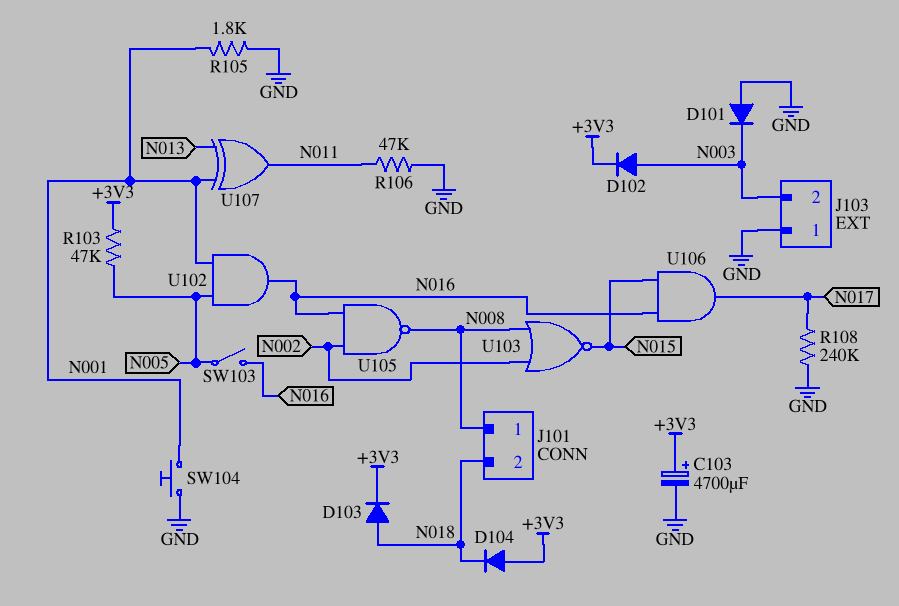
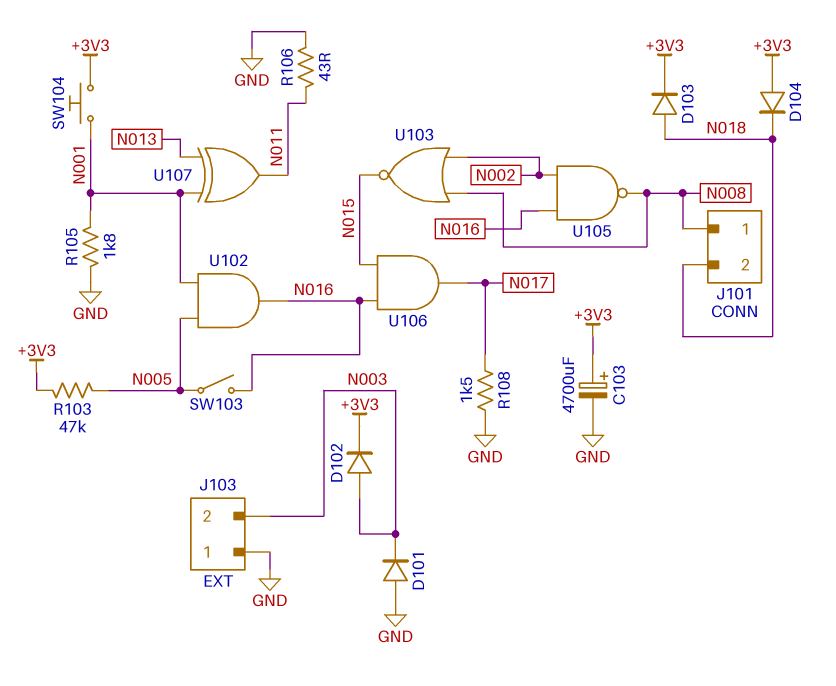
R106: 47k (GND, N011) -> 43 (GND, N011)
R108: 240k (GND, N017) -> 1.5k (GND, N017)
SW104: button (GND, N001) -> button (+3V3, N001)

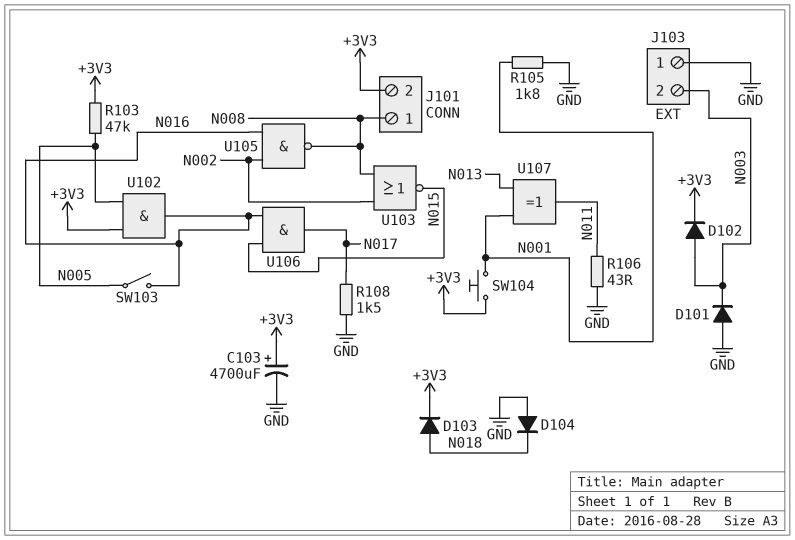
D104: diode (A +3V3, K N018) -> diode (A GND, K N018)
J101 pin 2: N018 -> +3V3
U102: AND (in N001, in N005, out N016) -> AND (in +3V3, in N005, out N016)

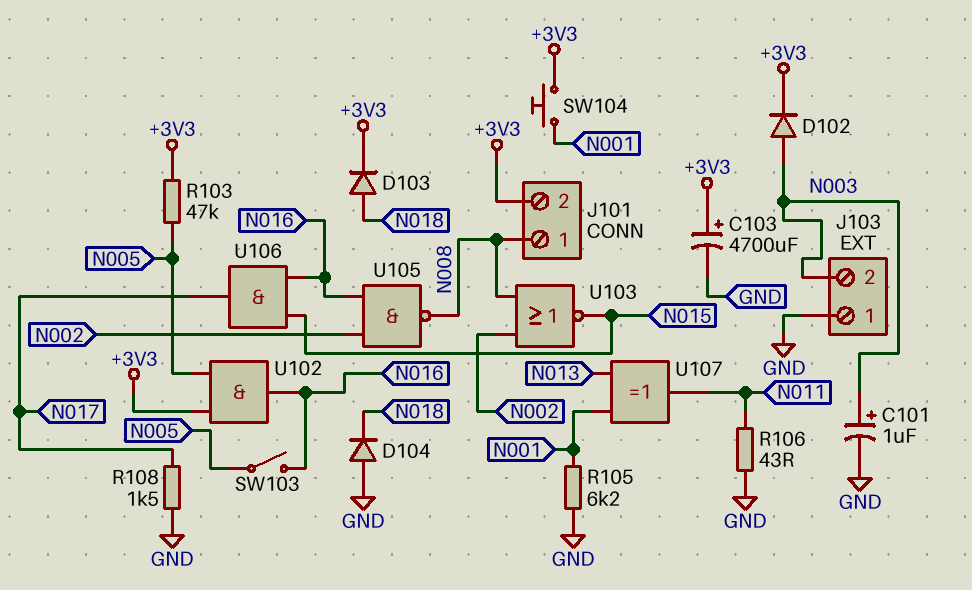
C101: none -> 1uF (plus N003, minus GND)
D101: diode (A GND, K N003) -> none
R105: 1.8k (GND, N001) -> 6.2k (GND, N001)

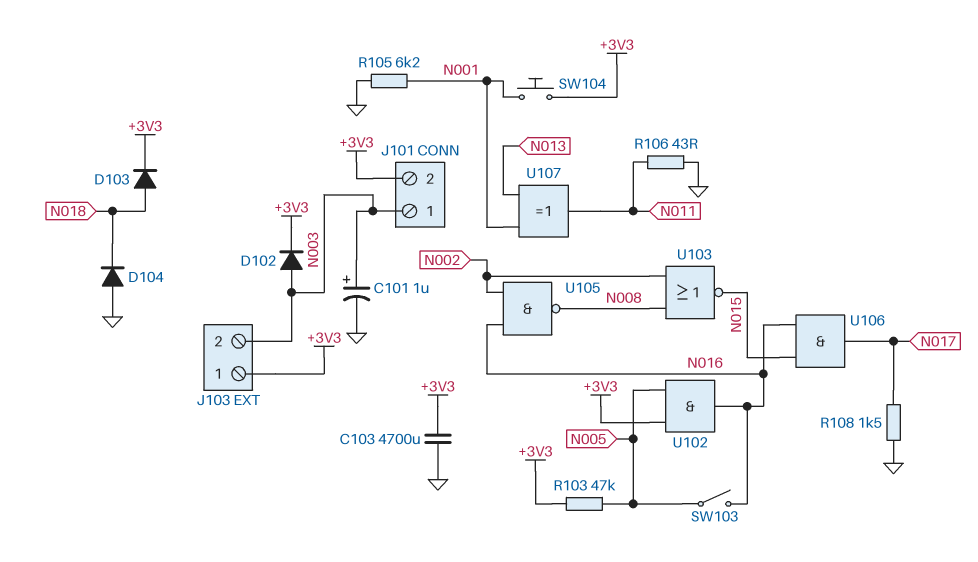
C103: 4700uF (plus +3V3, minus GND) -> 4700uF (+3V3, GND)
J101 pin 1: N008 -> N003
J103 pin 1: GND -> +3V3

